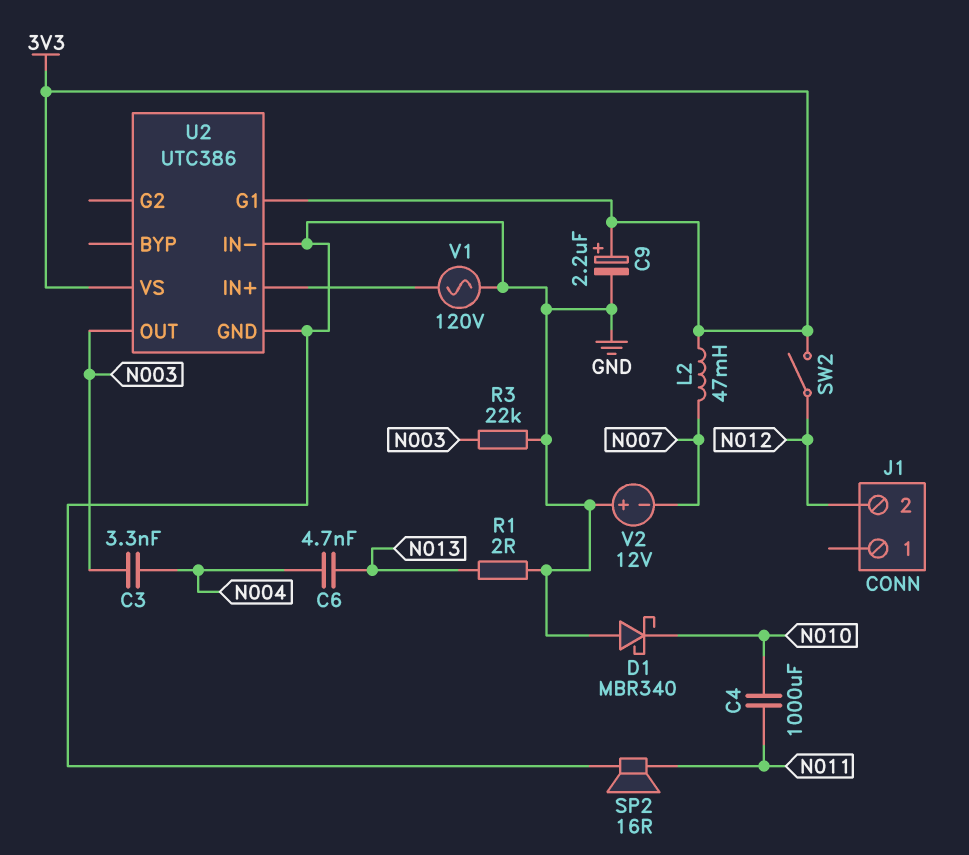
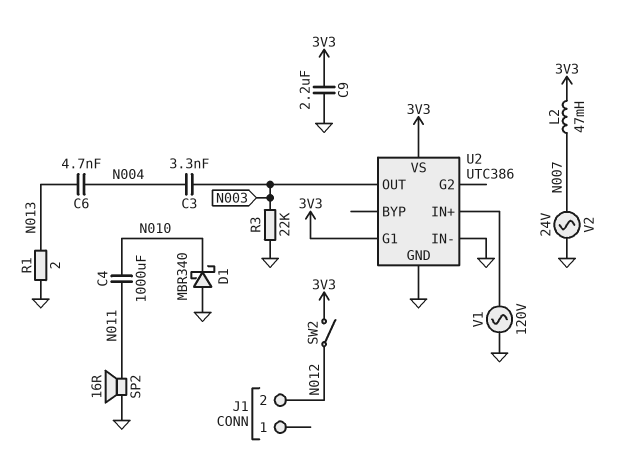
C9: 2.2uF (plus 3V3, minus GND) -> 2.2uF (3V3, GND)
V2: 12V (plus GND, minus N007) -> AC 24V (GND, N007)

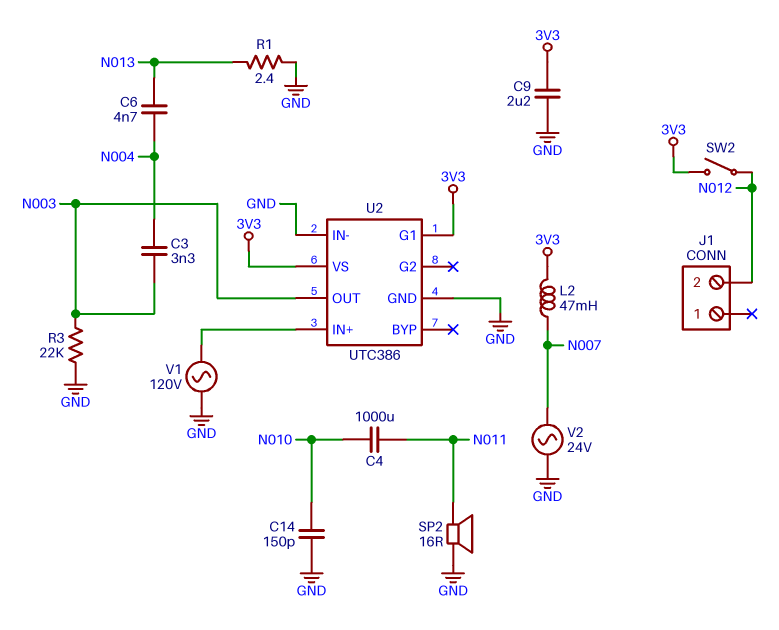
C14: none -> 150pF (GND, N010)
D1: schottky MBR340 (A GND, K N010) -> none
R1: 2 (GND, N013) -> 2.4 (GND, N013)

